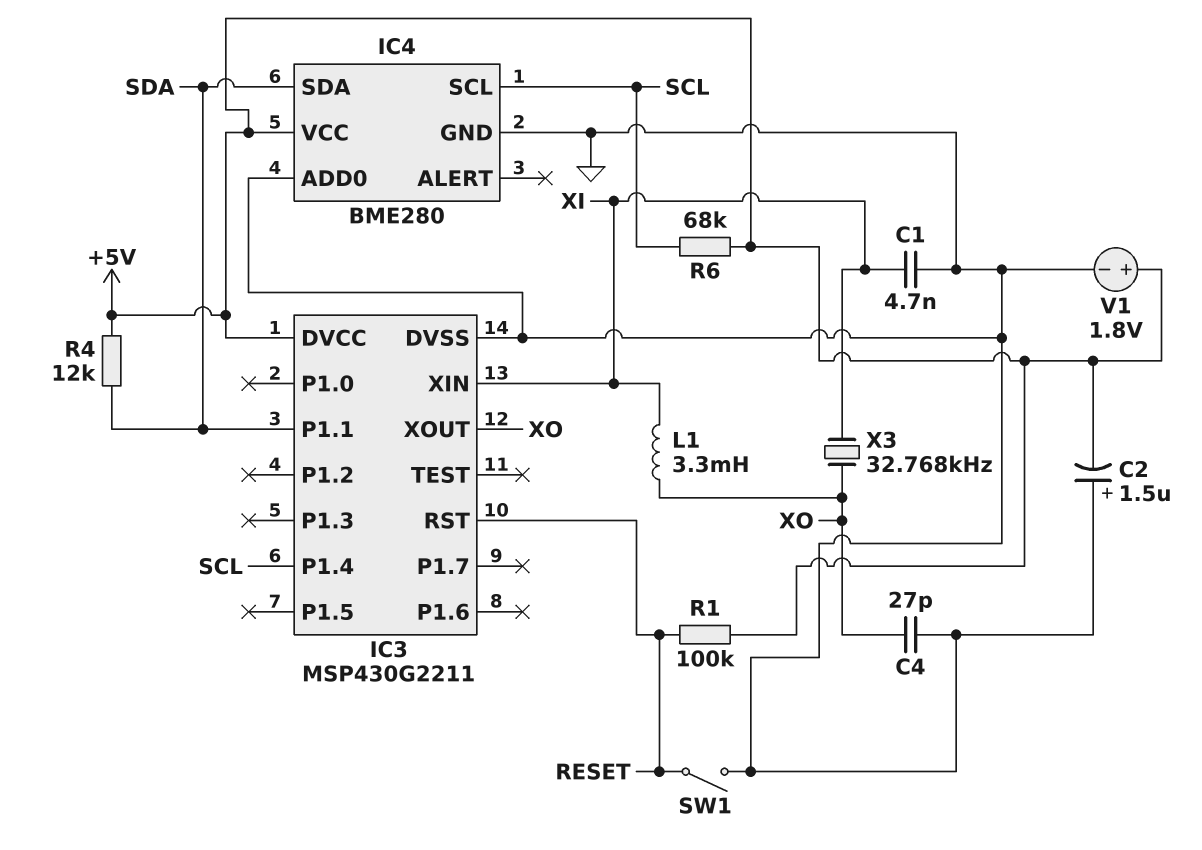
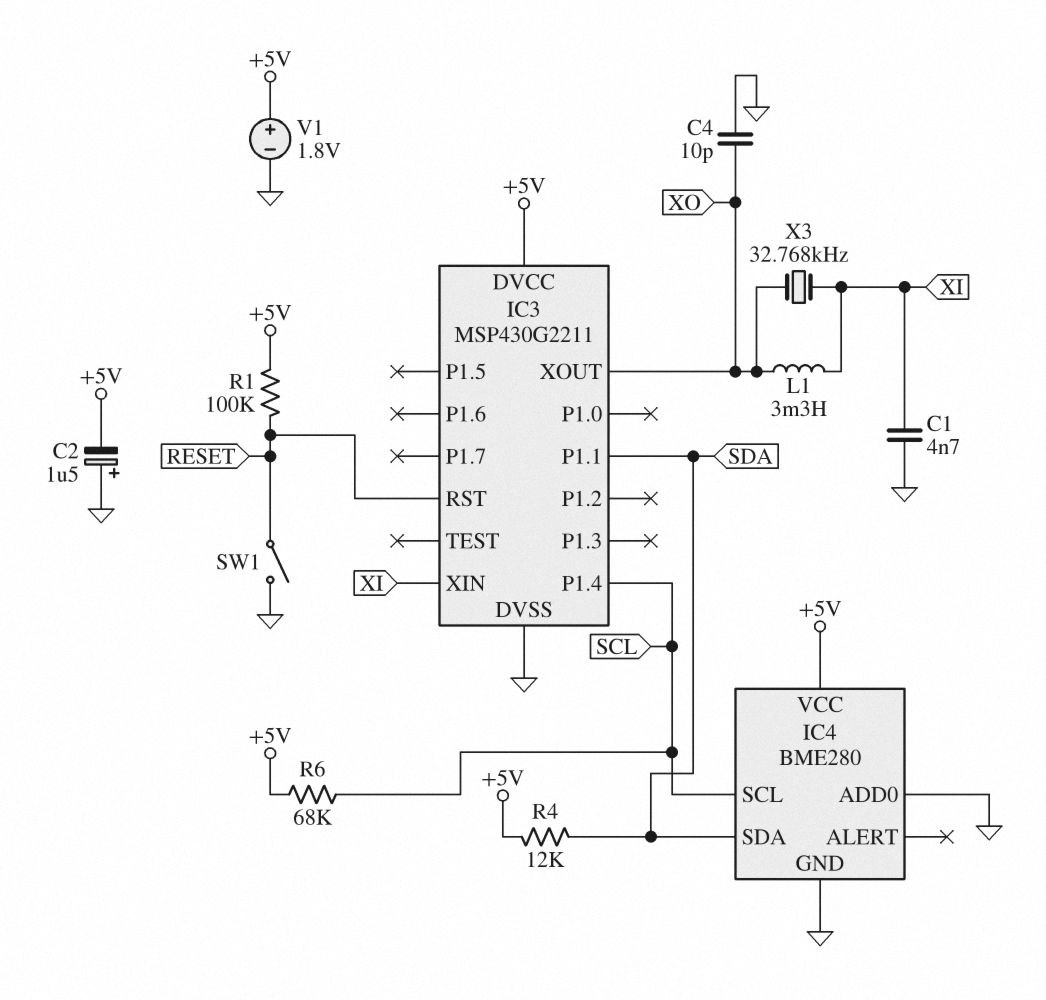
C4: 27pF (GND, XO) -> 10pF (GND, XO)

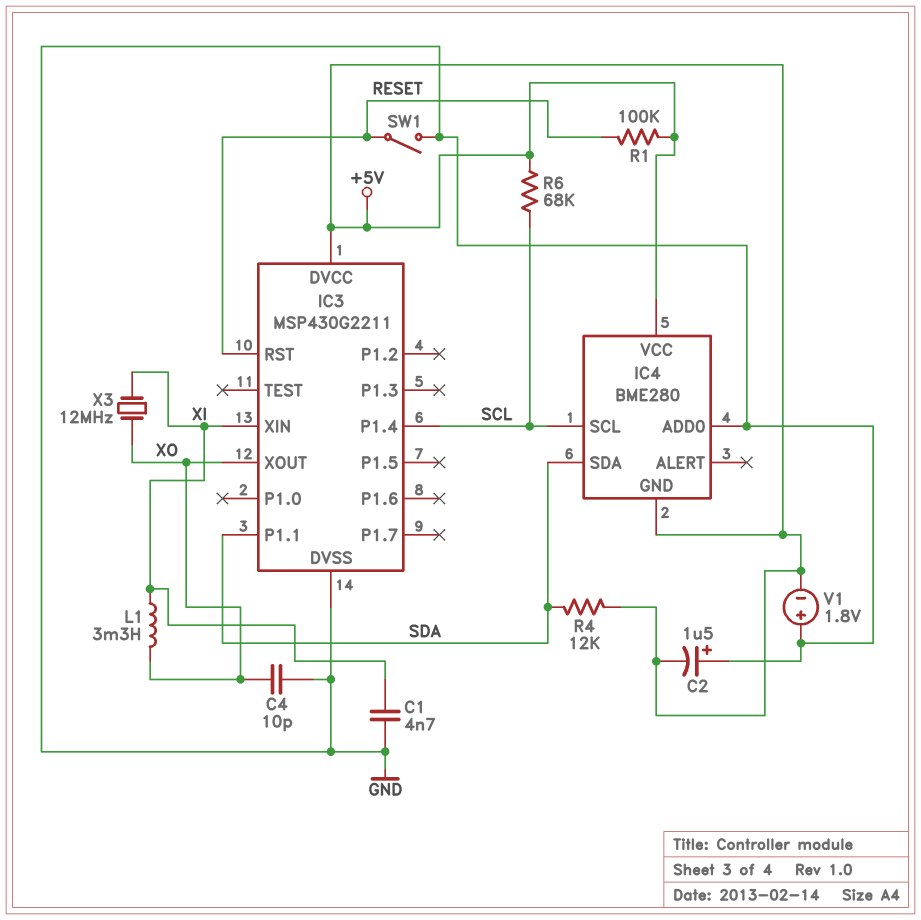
IC4 pin GND: GND -> +5V
V1: 1.8V (plus +5V, minus GND) -> 1.8V (plus GND, minus +5V)
X3: 32.768kHz (XI, XO) -> 12MHz (XI, XO)

